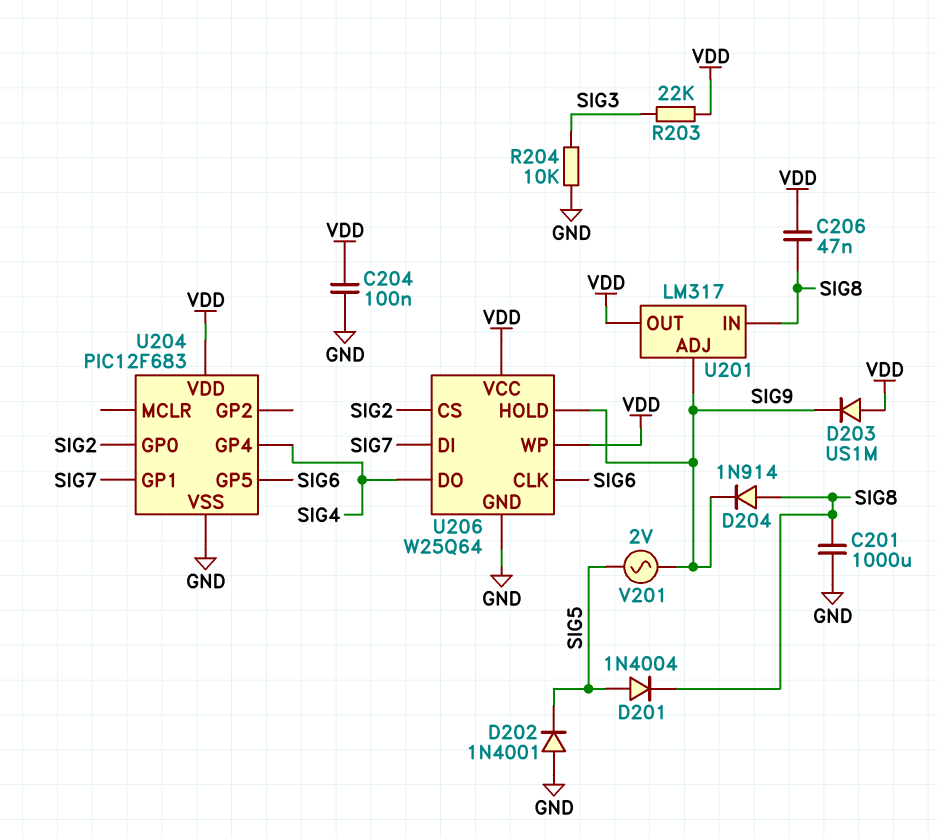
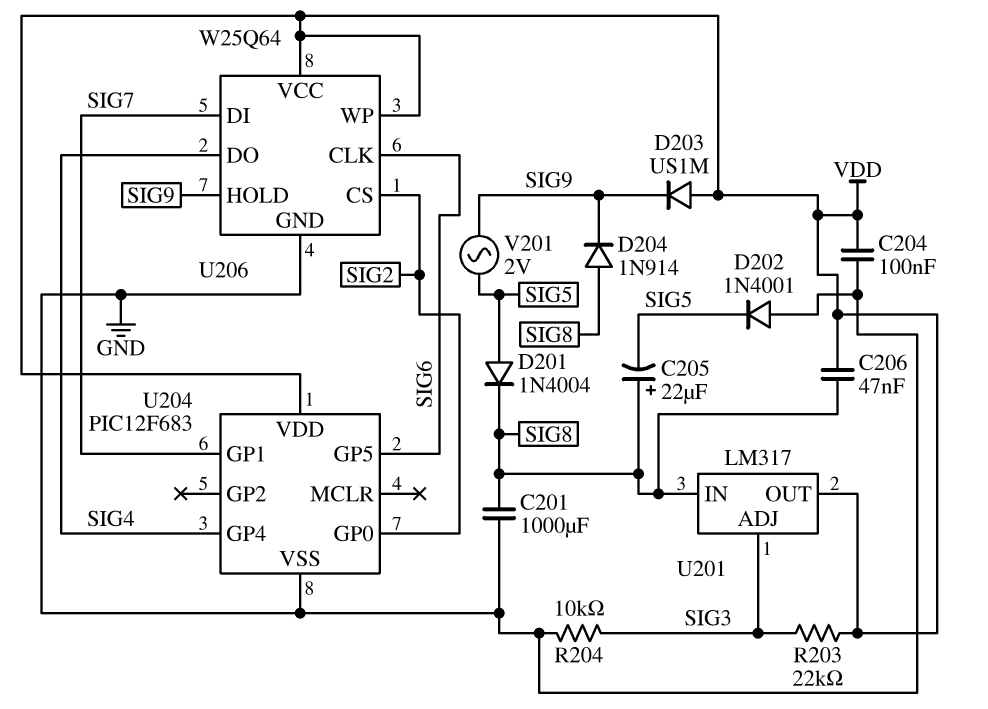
C205: none -> 22uF (plus SIG8, minus SIG5)
U201 pin ADJ: SIG9 -> SIG3

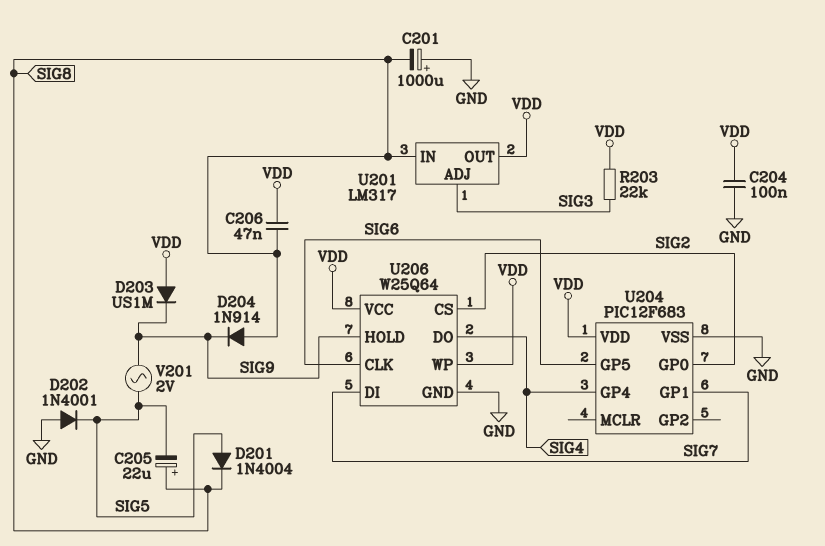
C201: 1000uF (GND, SIG8) -> 1000uF (plus GND, minus SIG8)
R204: 10k (GND, SIG3) -> none

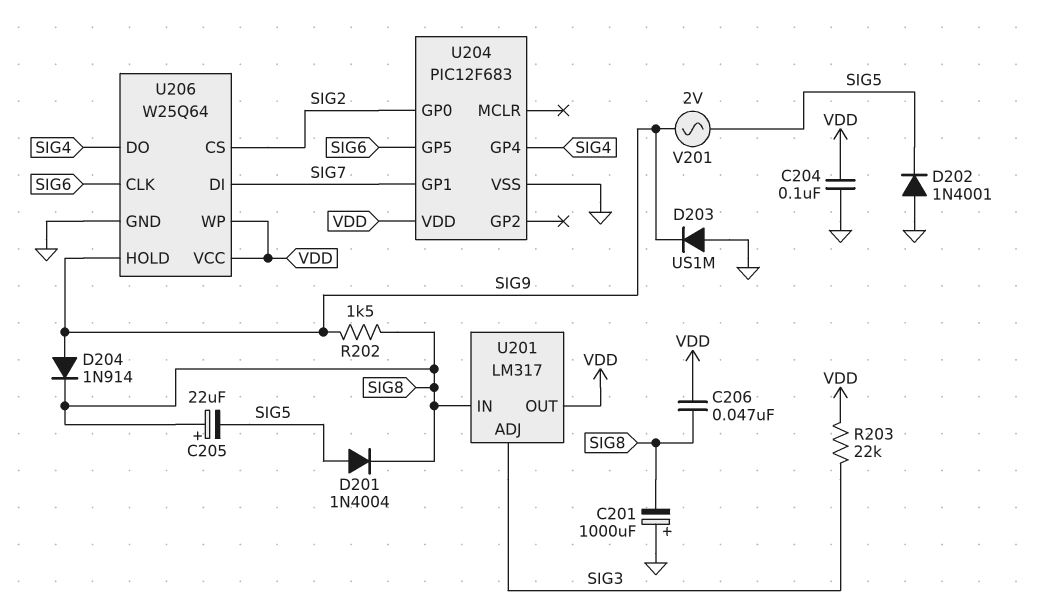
D203: diode US1M (A VDD, K SIG9) -> diode US1M (A GND, K SIG9)
D204: diode 1N914 (A SIG8, K SIG9) -> diode 1N914 (A SIG9, K SIG8)
R202: none -> 1.5k (SIG8, SIG9)

